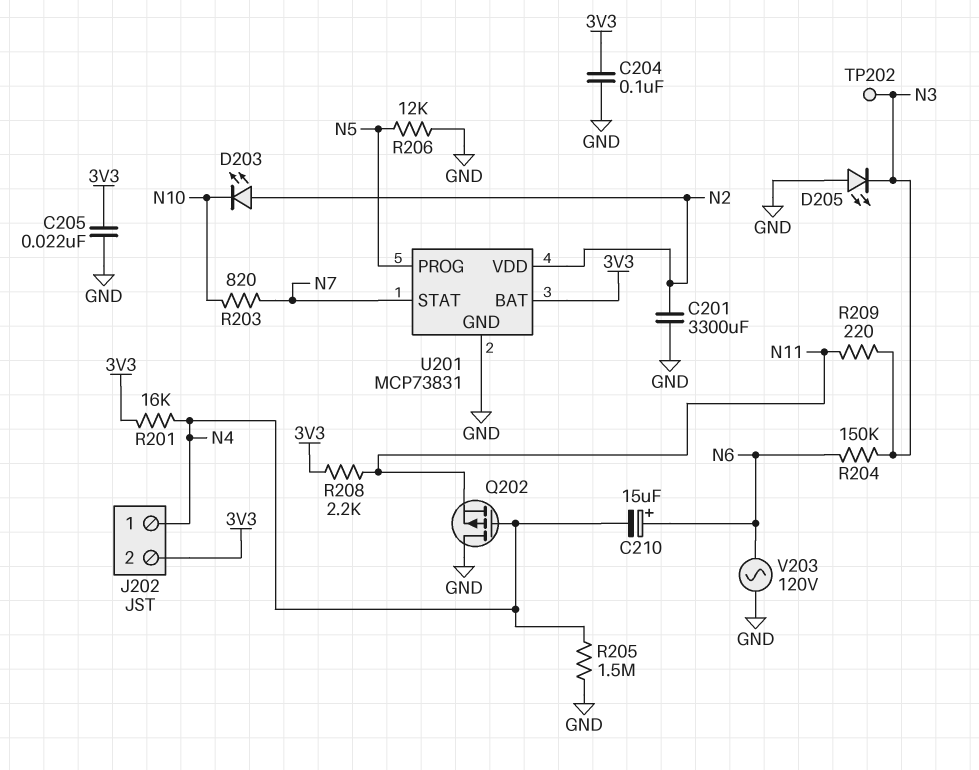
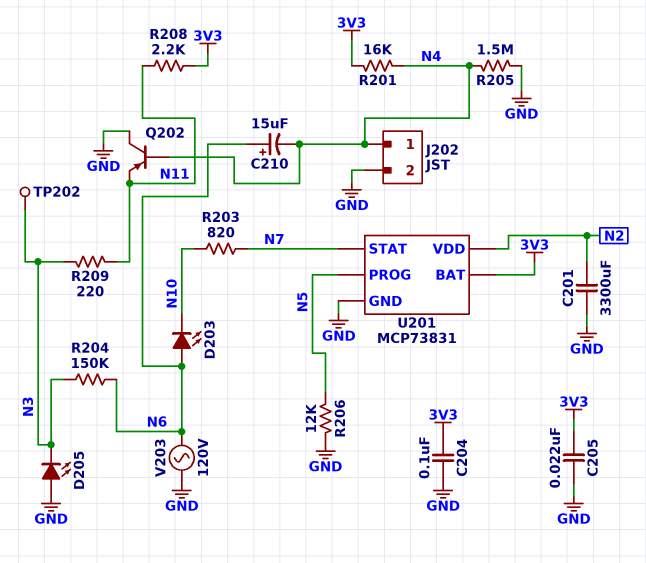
D203: LED (A N2, K N10) -> LED (A N6, K N10)
J202 pin 2: 3V3 -> GND
Q202: PMOS (G N4, D GND, S N11) -> PNP (B N4, C GND, E N11)

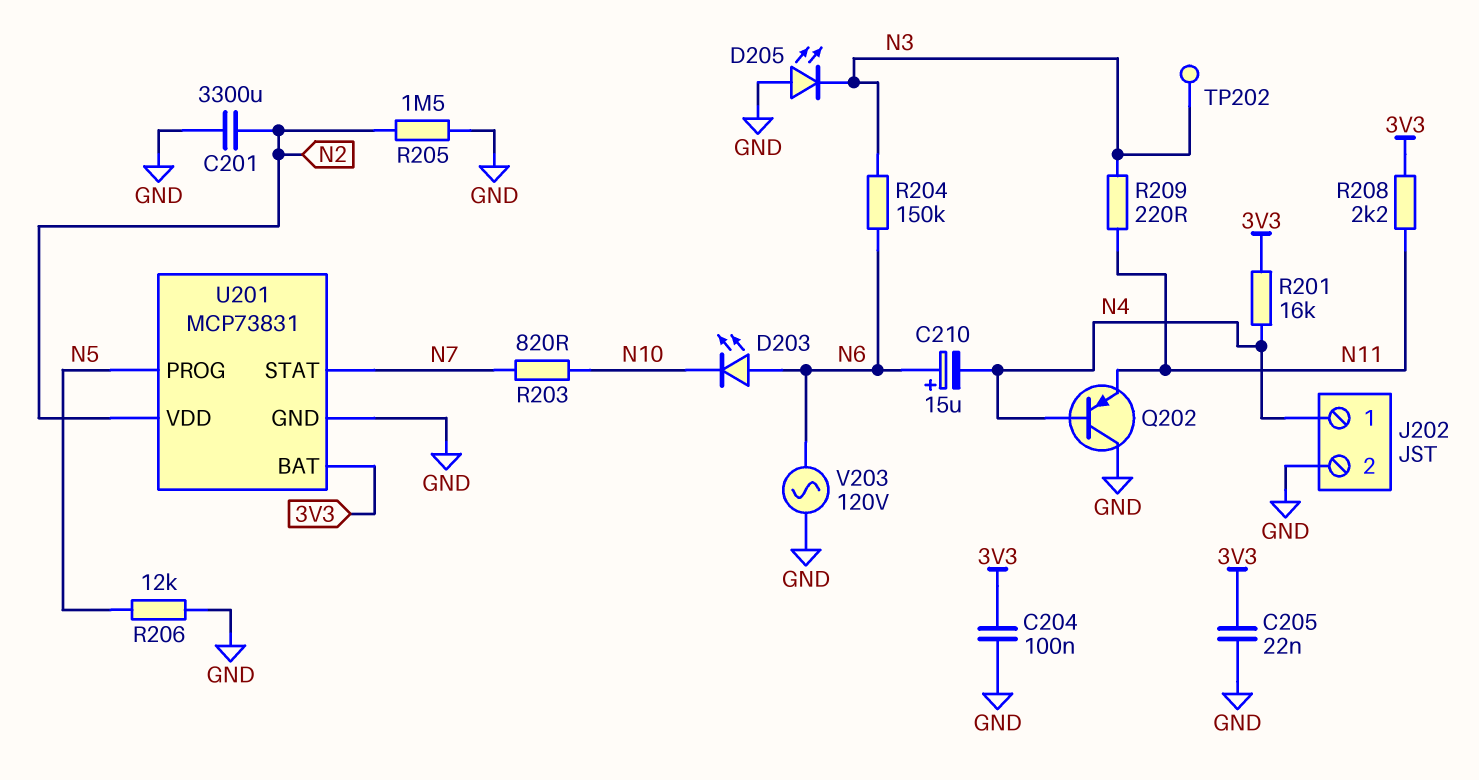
R205: 1.5M (GND, N4) -> 1.5M (GND, N2)

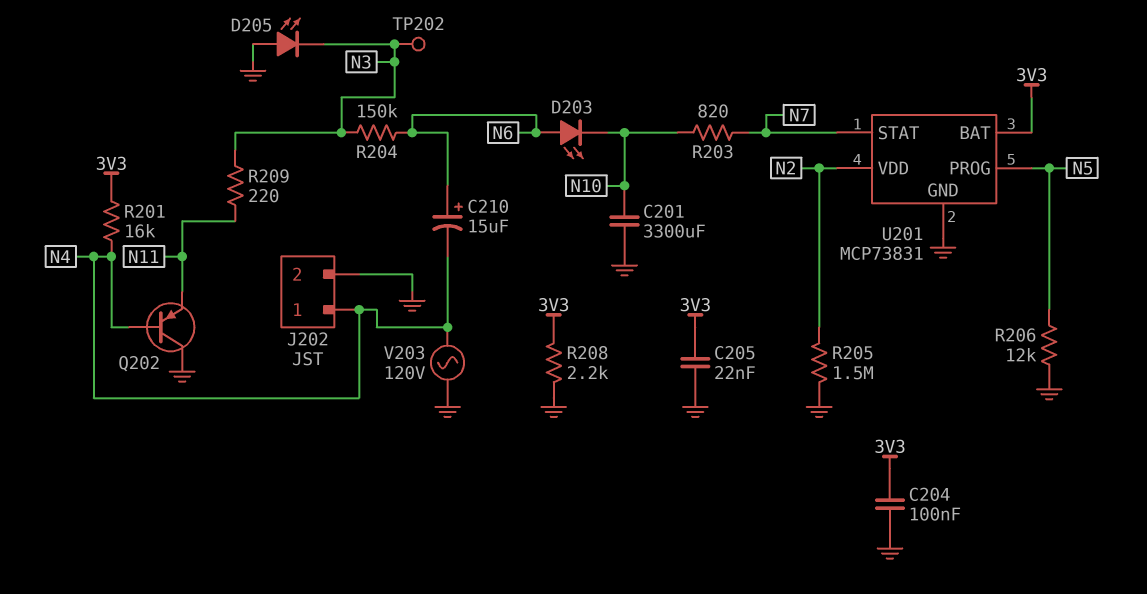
C201: 3300uF (GND, N2) -> 3300uF (GND, N10)
R208: 2.2k (3V3, N11) -> 2.2k (3V3, GND)
V203: AC 120V (GND, N6) -> AC 120V (GND, N4)

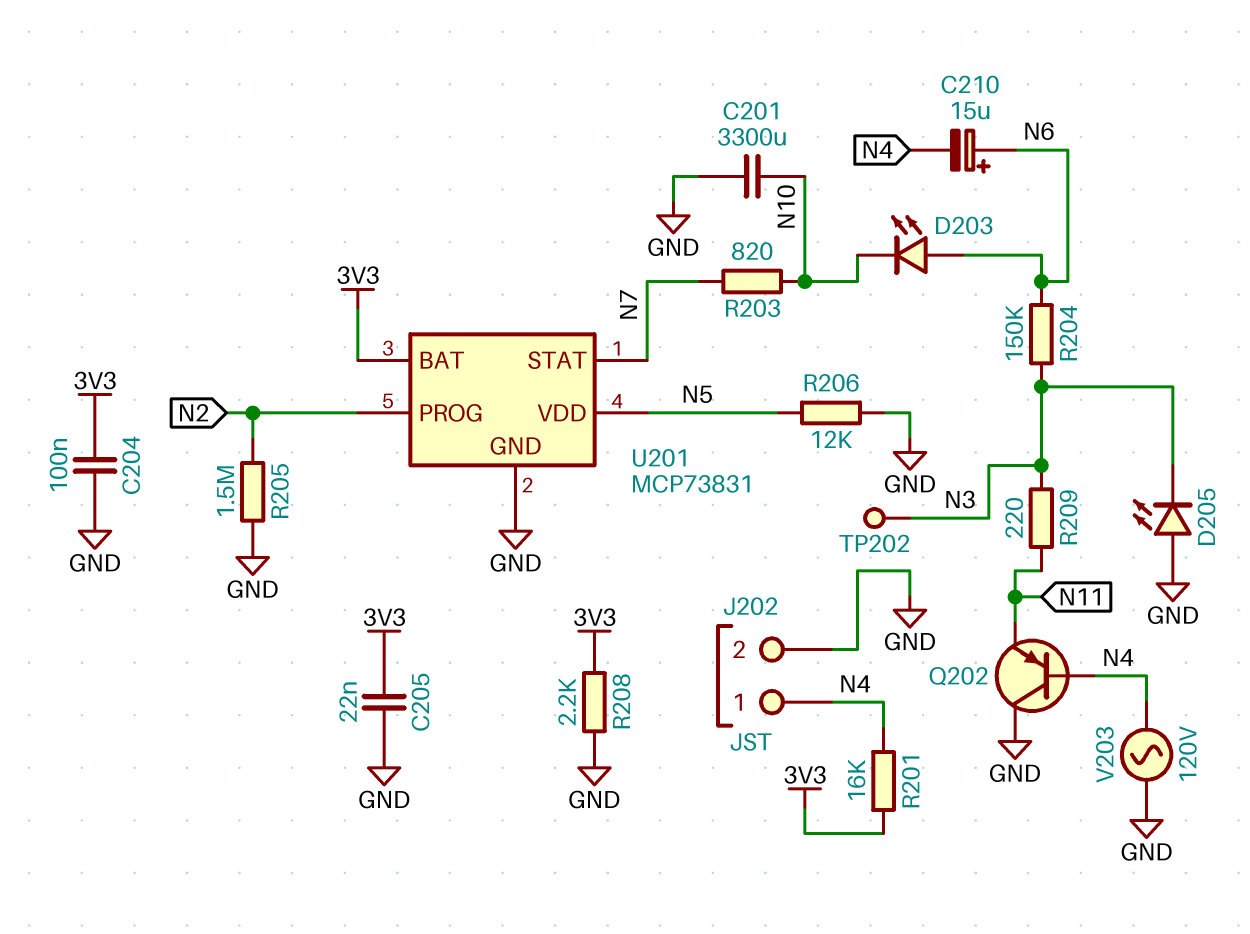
U201 pin PROG: N5 -> N2
U201 pin VDD: N2 -> N5

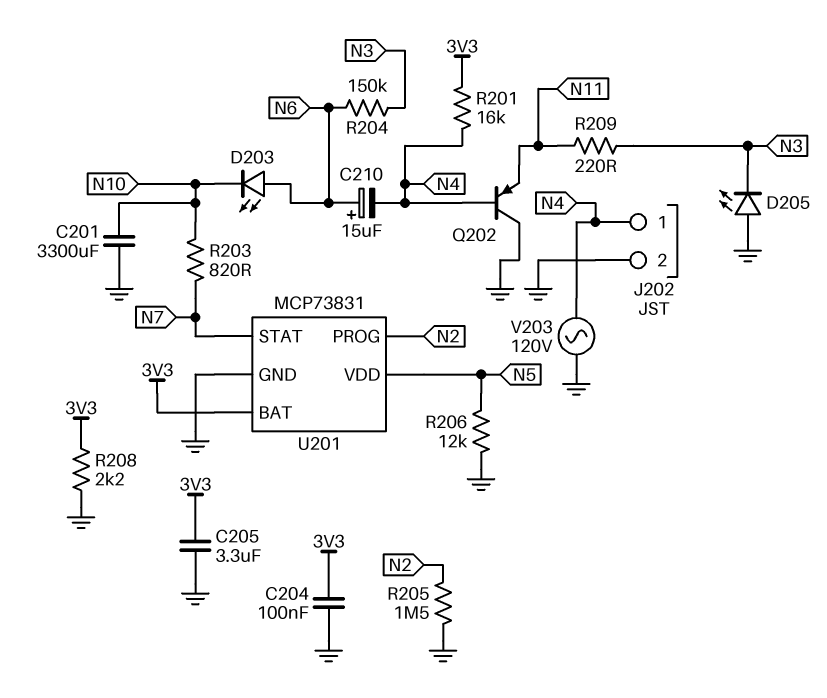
C205: 22nF (3V3, GND) -> 3.3uF (3V3, GND)
TP202: test point (N3) -> none

